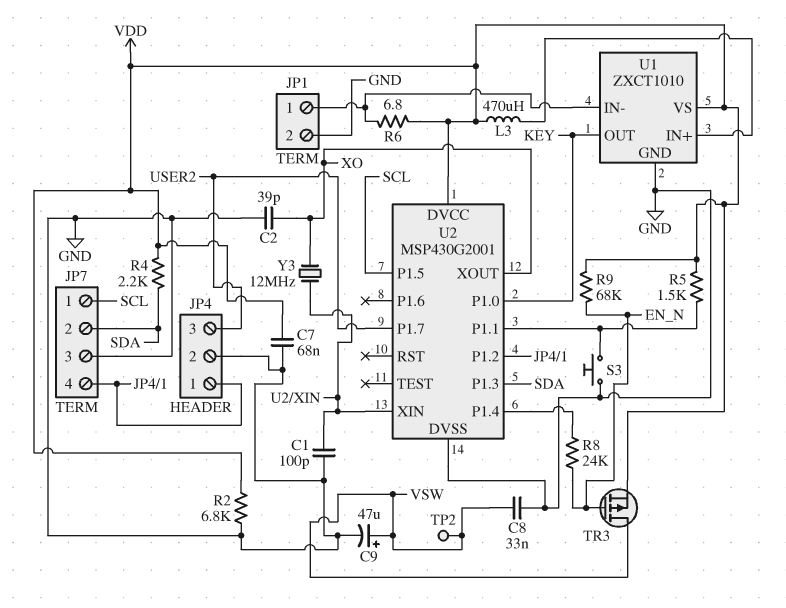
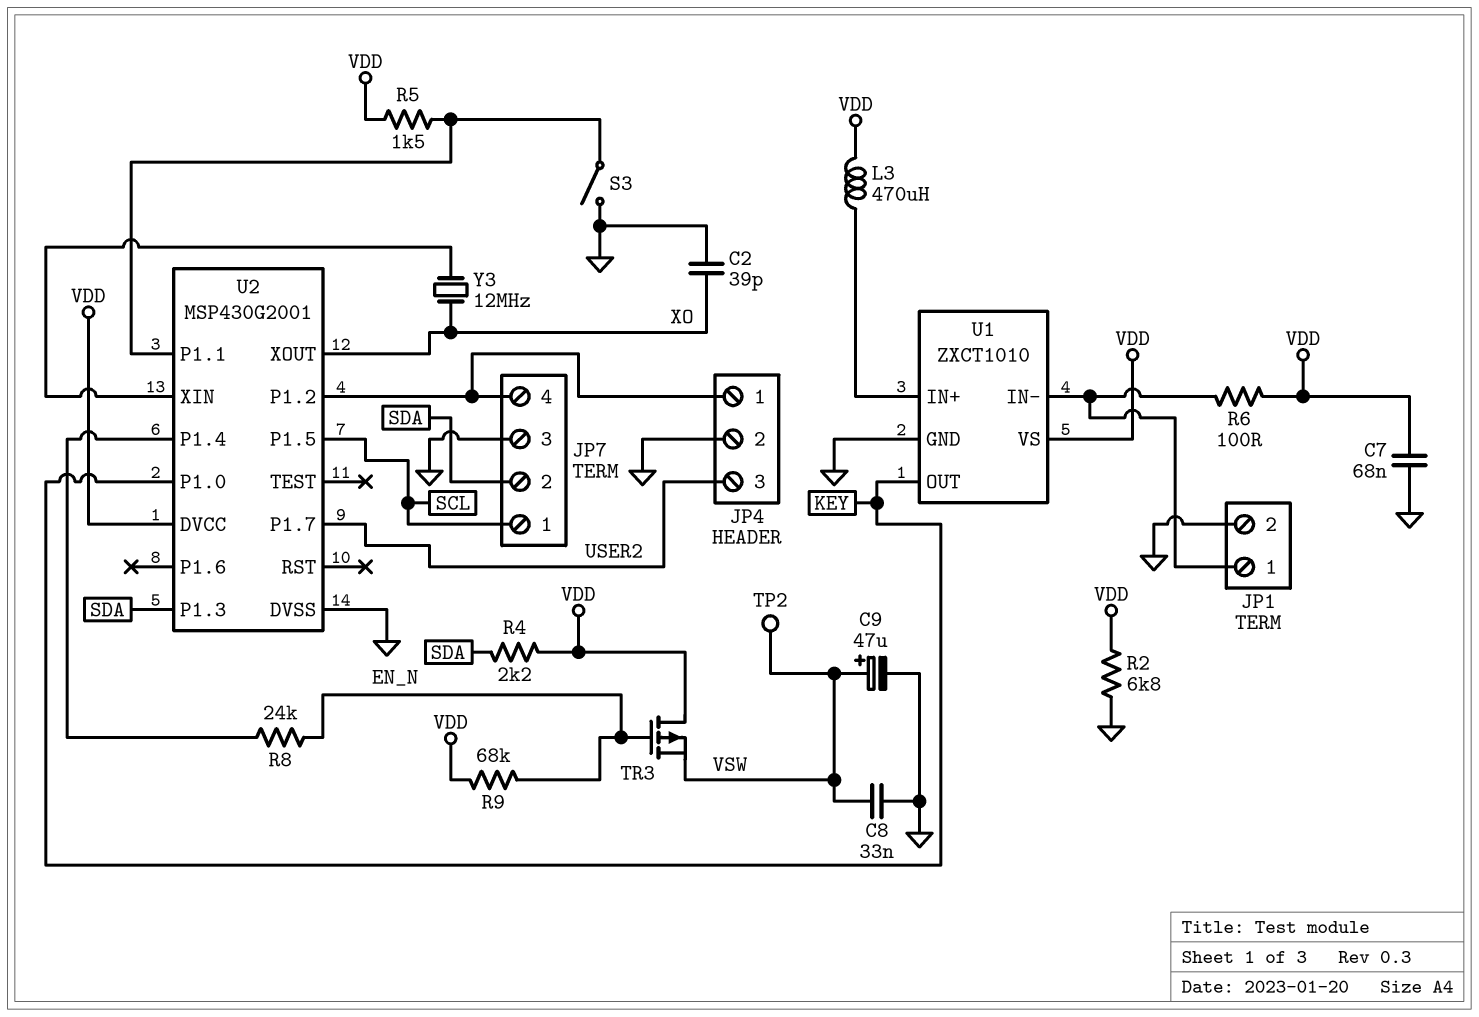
C1: 100pF (GND, U2/XIN) -> none
R6: 6.8 (JP1/1, VDD) -> 100 (JP1/1, VDD)
S3: button (GND, U2/P1.1) -> switch (GND, U2/P1.1)
TR3: PMOS (G EN_N, D VSW, S VDD) -> PMOS (G EN_N, D VDD, S VSW)

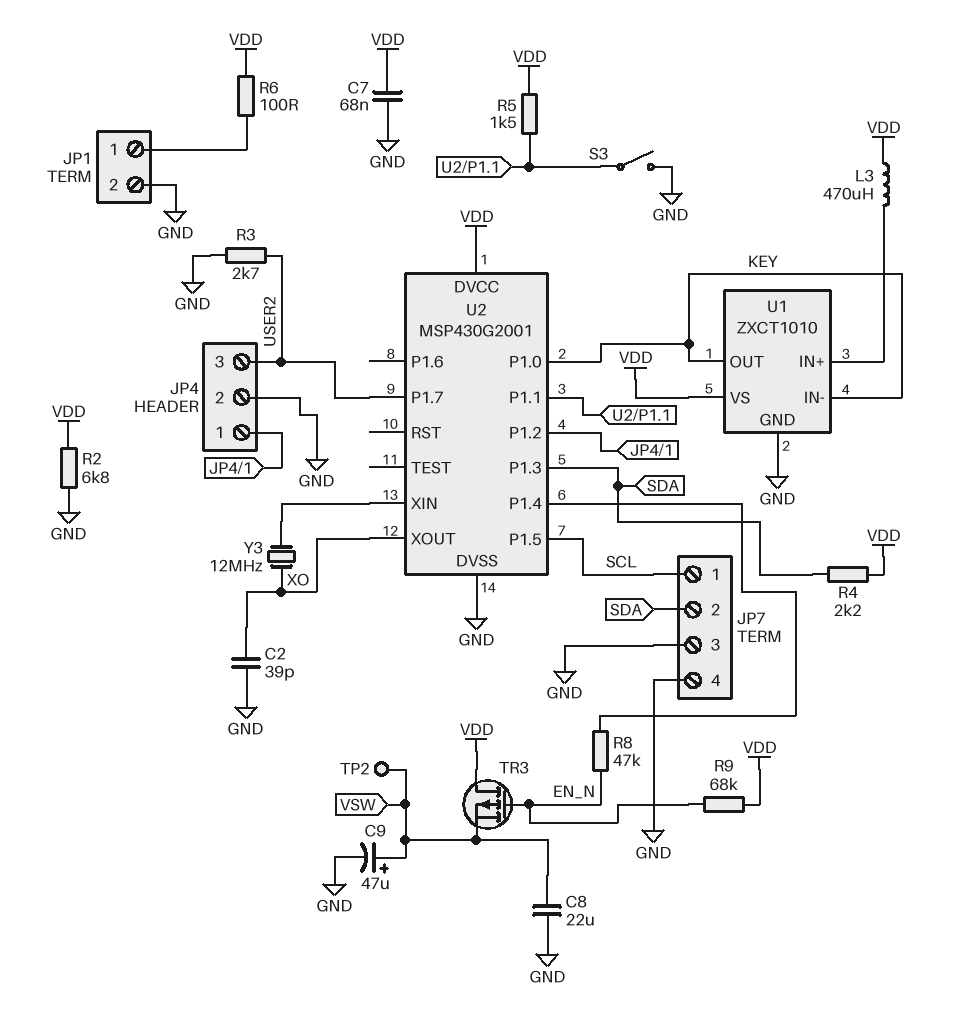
C8: 33nF (GND, VSW) -> 22uF (GND, VSW)
JP7 pin 4: JP4/1 -> GND
R3: none -> 2.7k (GND, USER2)
R8: 24k (EN_N, U2/P1.4) -> 47k (EN_N, U2/P1.4)
U1 pin IN-: JP1/1 -> KEY

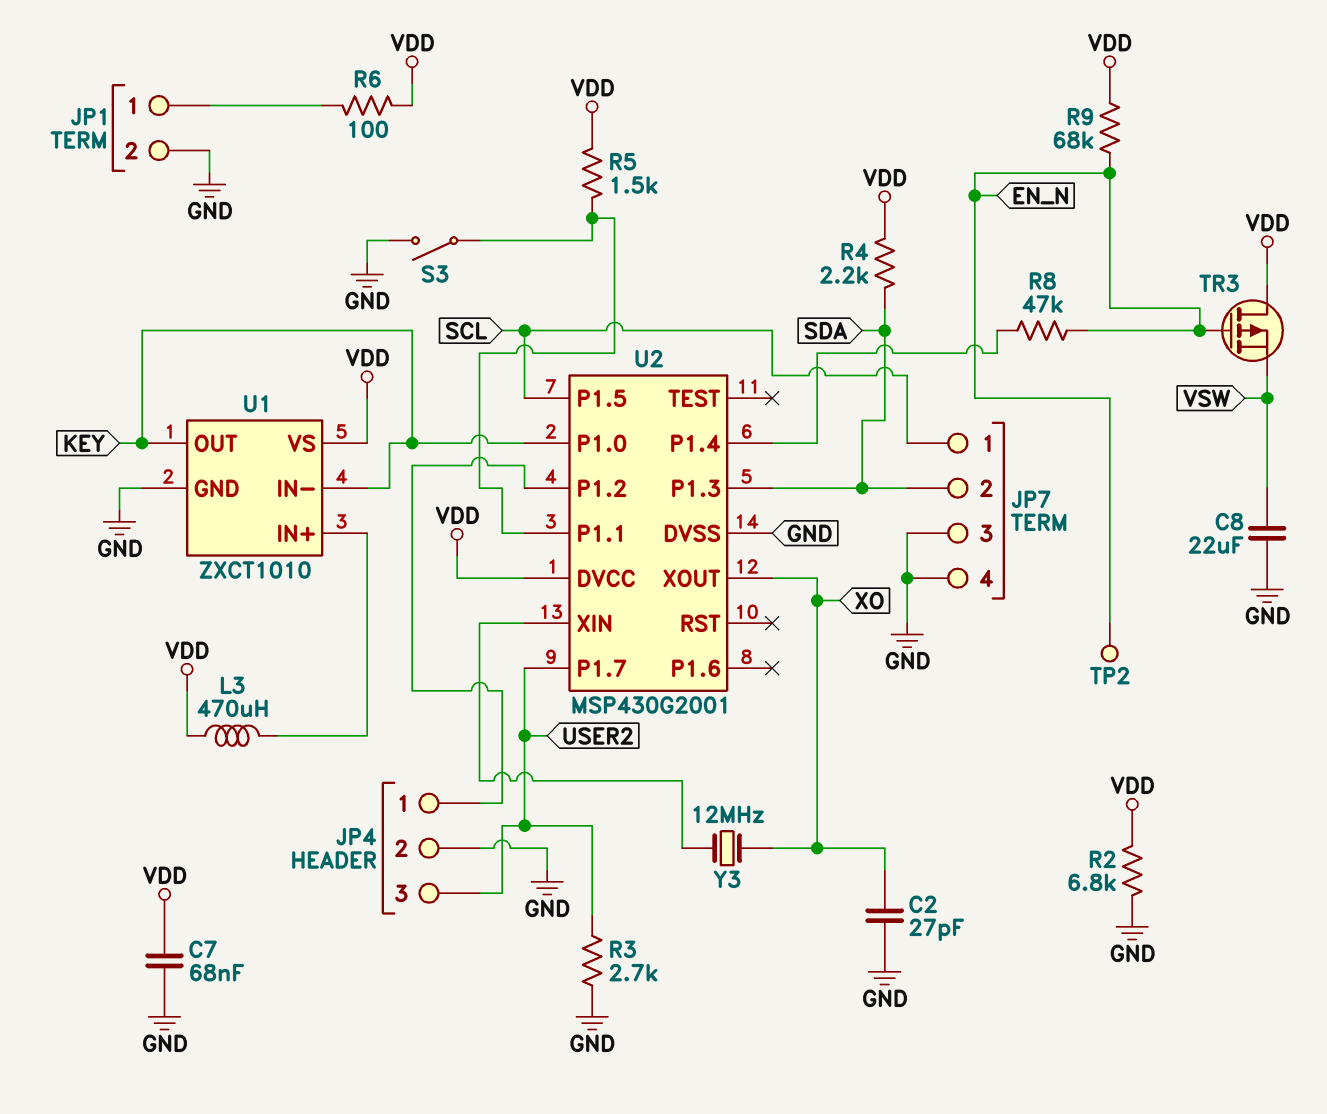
C2: 39pF (GND, XO) -> 27pF (GND, XO)
C9: 47uF (plus VSW, minus GND) -> none
TP2: test point (VSW) -> test point (EN_N)

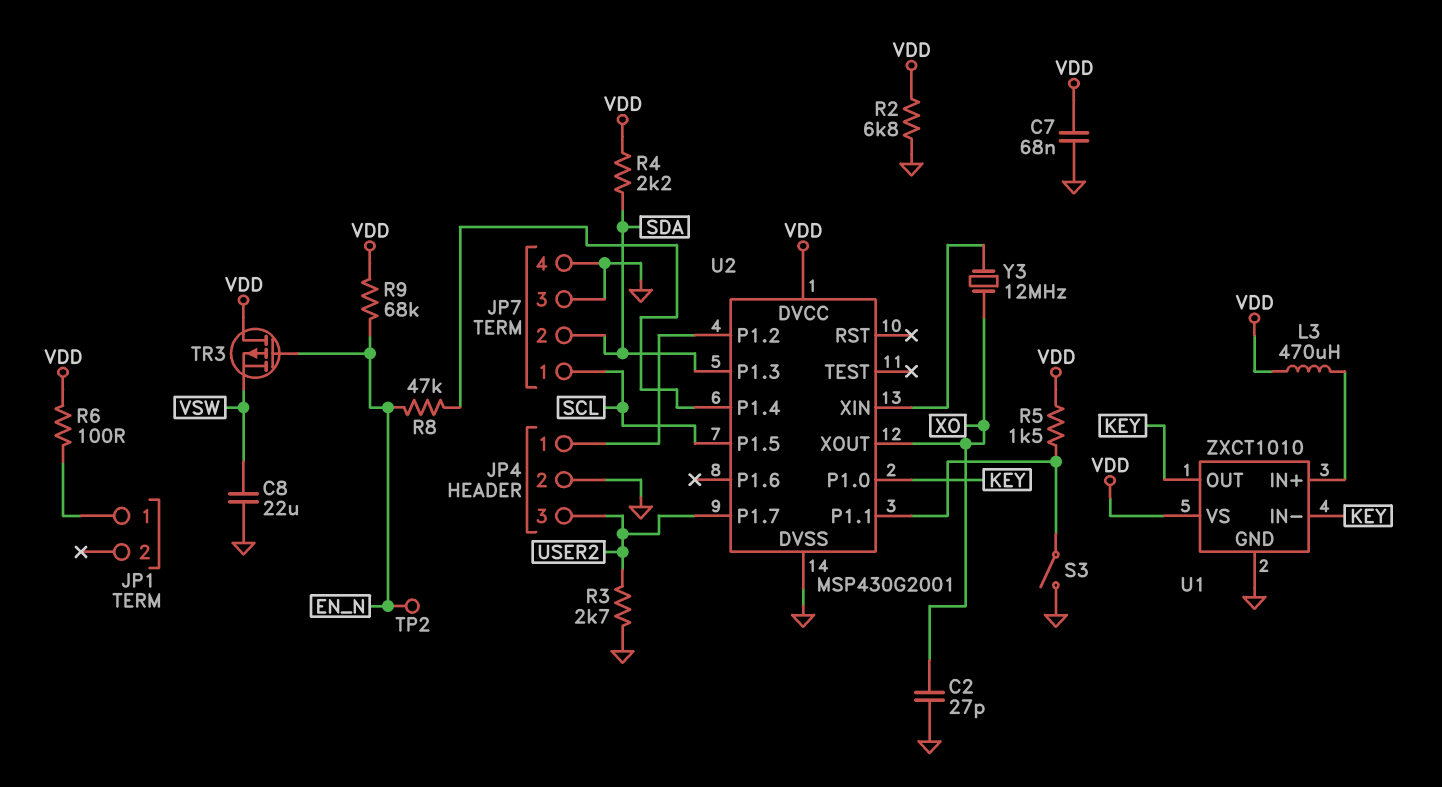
JP1 pin 2: GND -> none

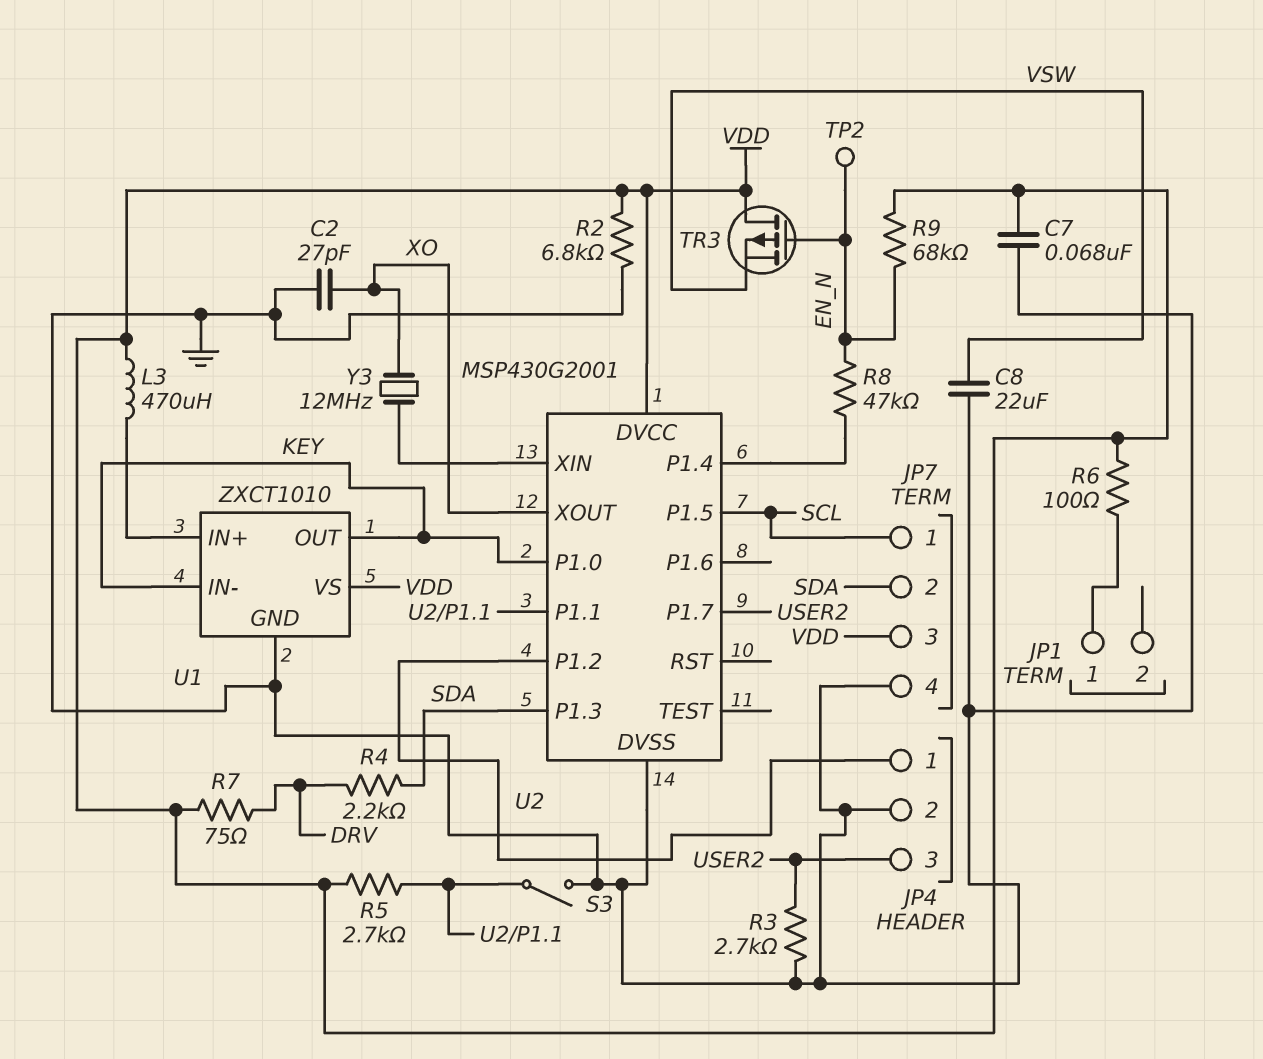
JP7 pin 3: GND -> VDD
R4: 2.2k (SDA, VDD) -> 2.2k (DRV, SDA)
R5: 1.5k (U2/P1.1, VDD) -> 2.7k (U2/P1.1, VDD)
R7: none -> 75 (DRV, VDD)

